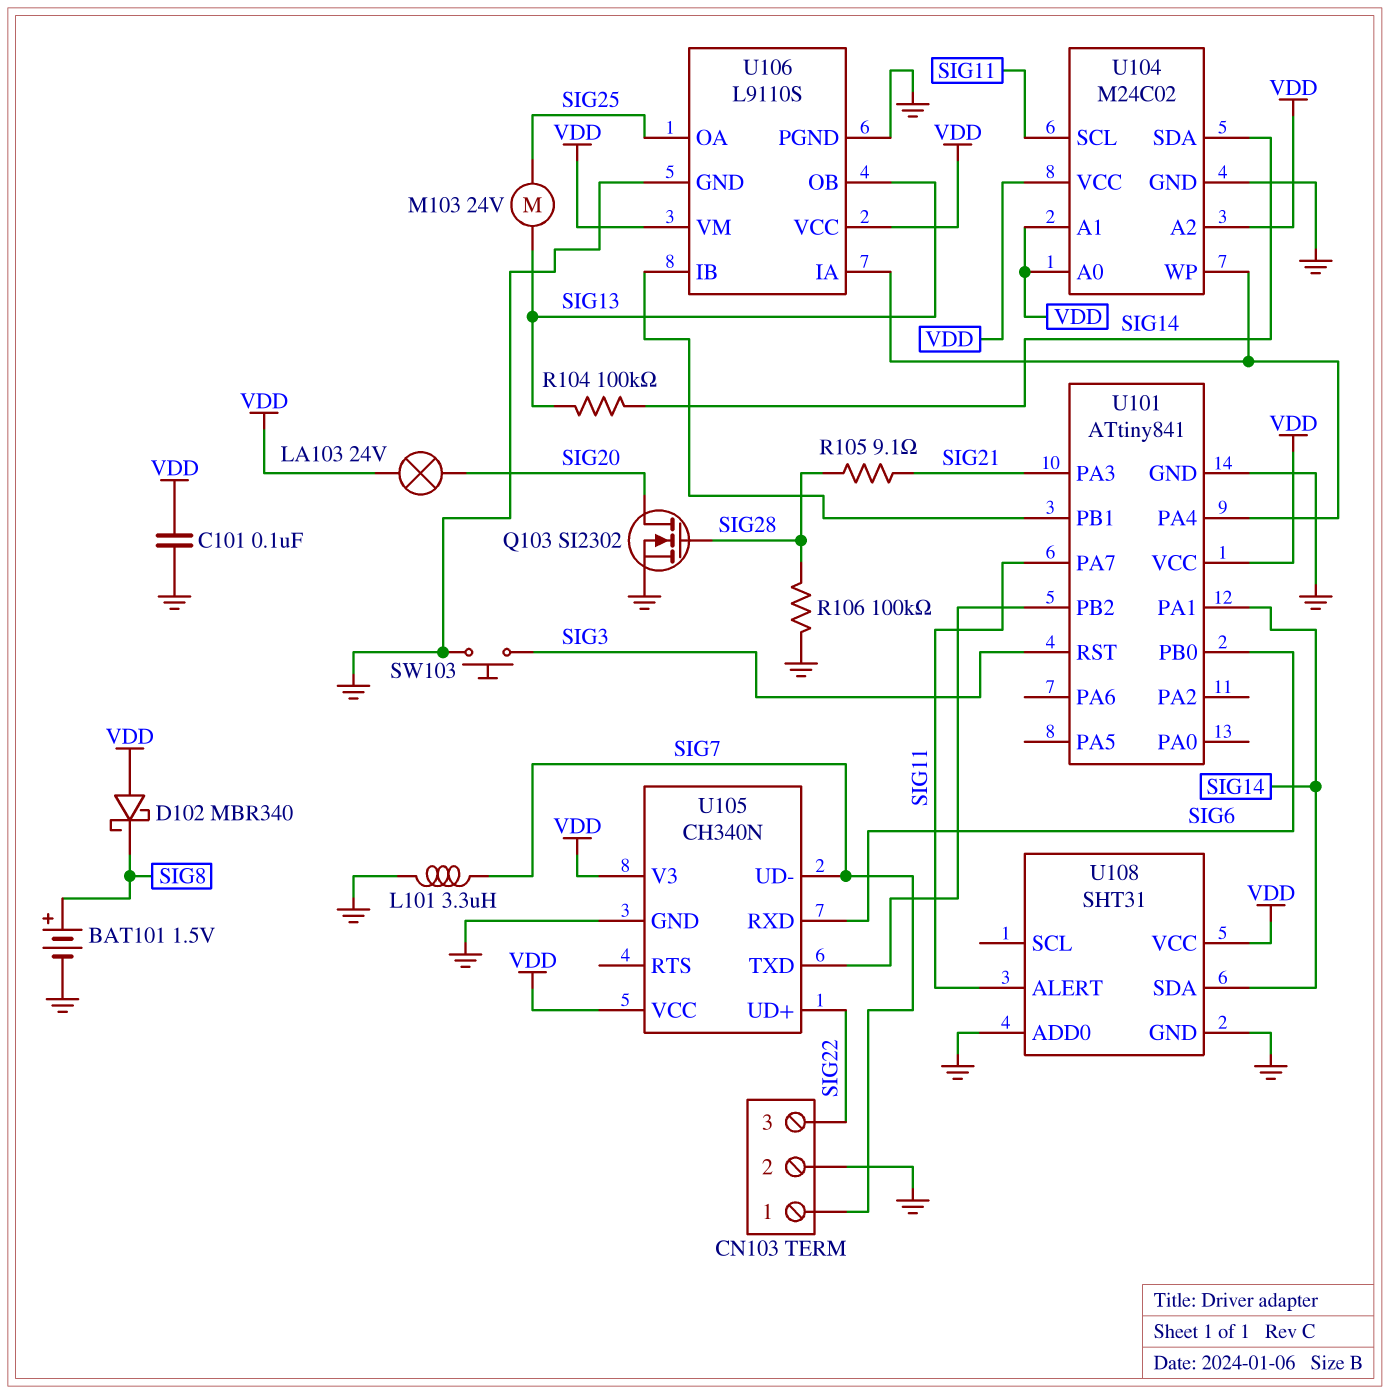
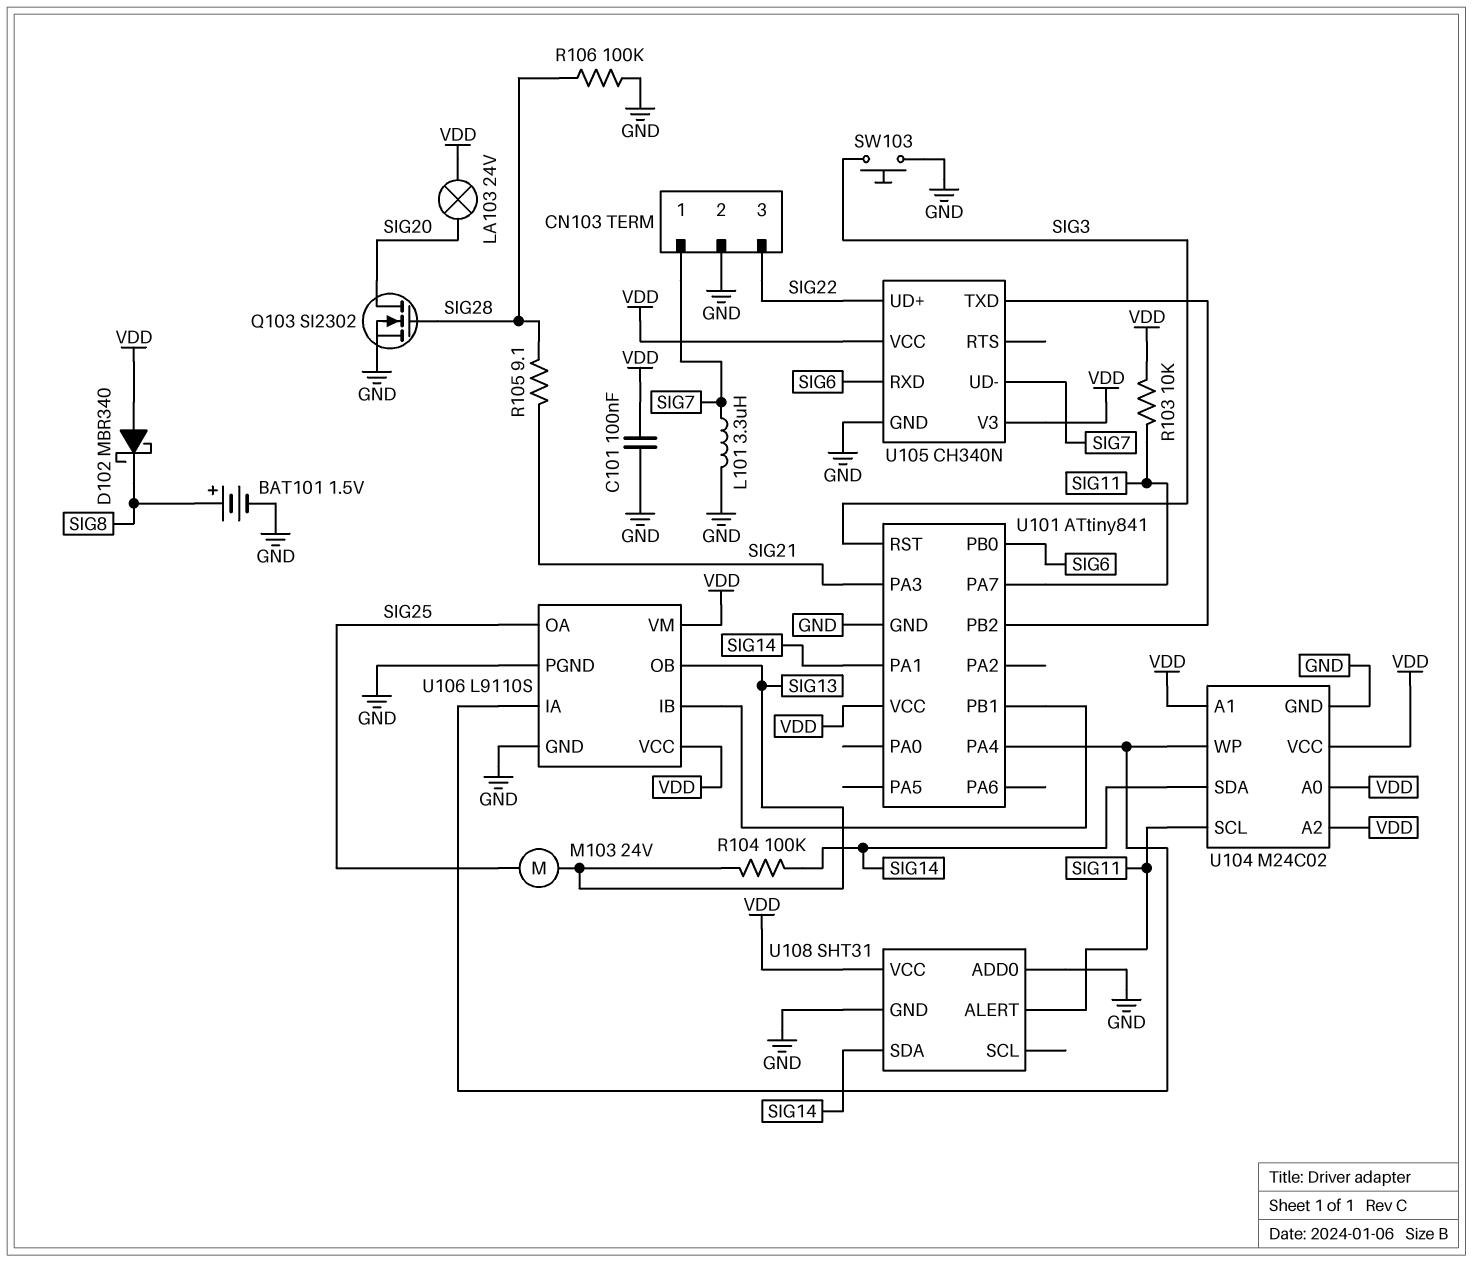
R103: none -> 10k (SIG11, VDD)

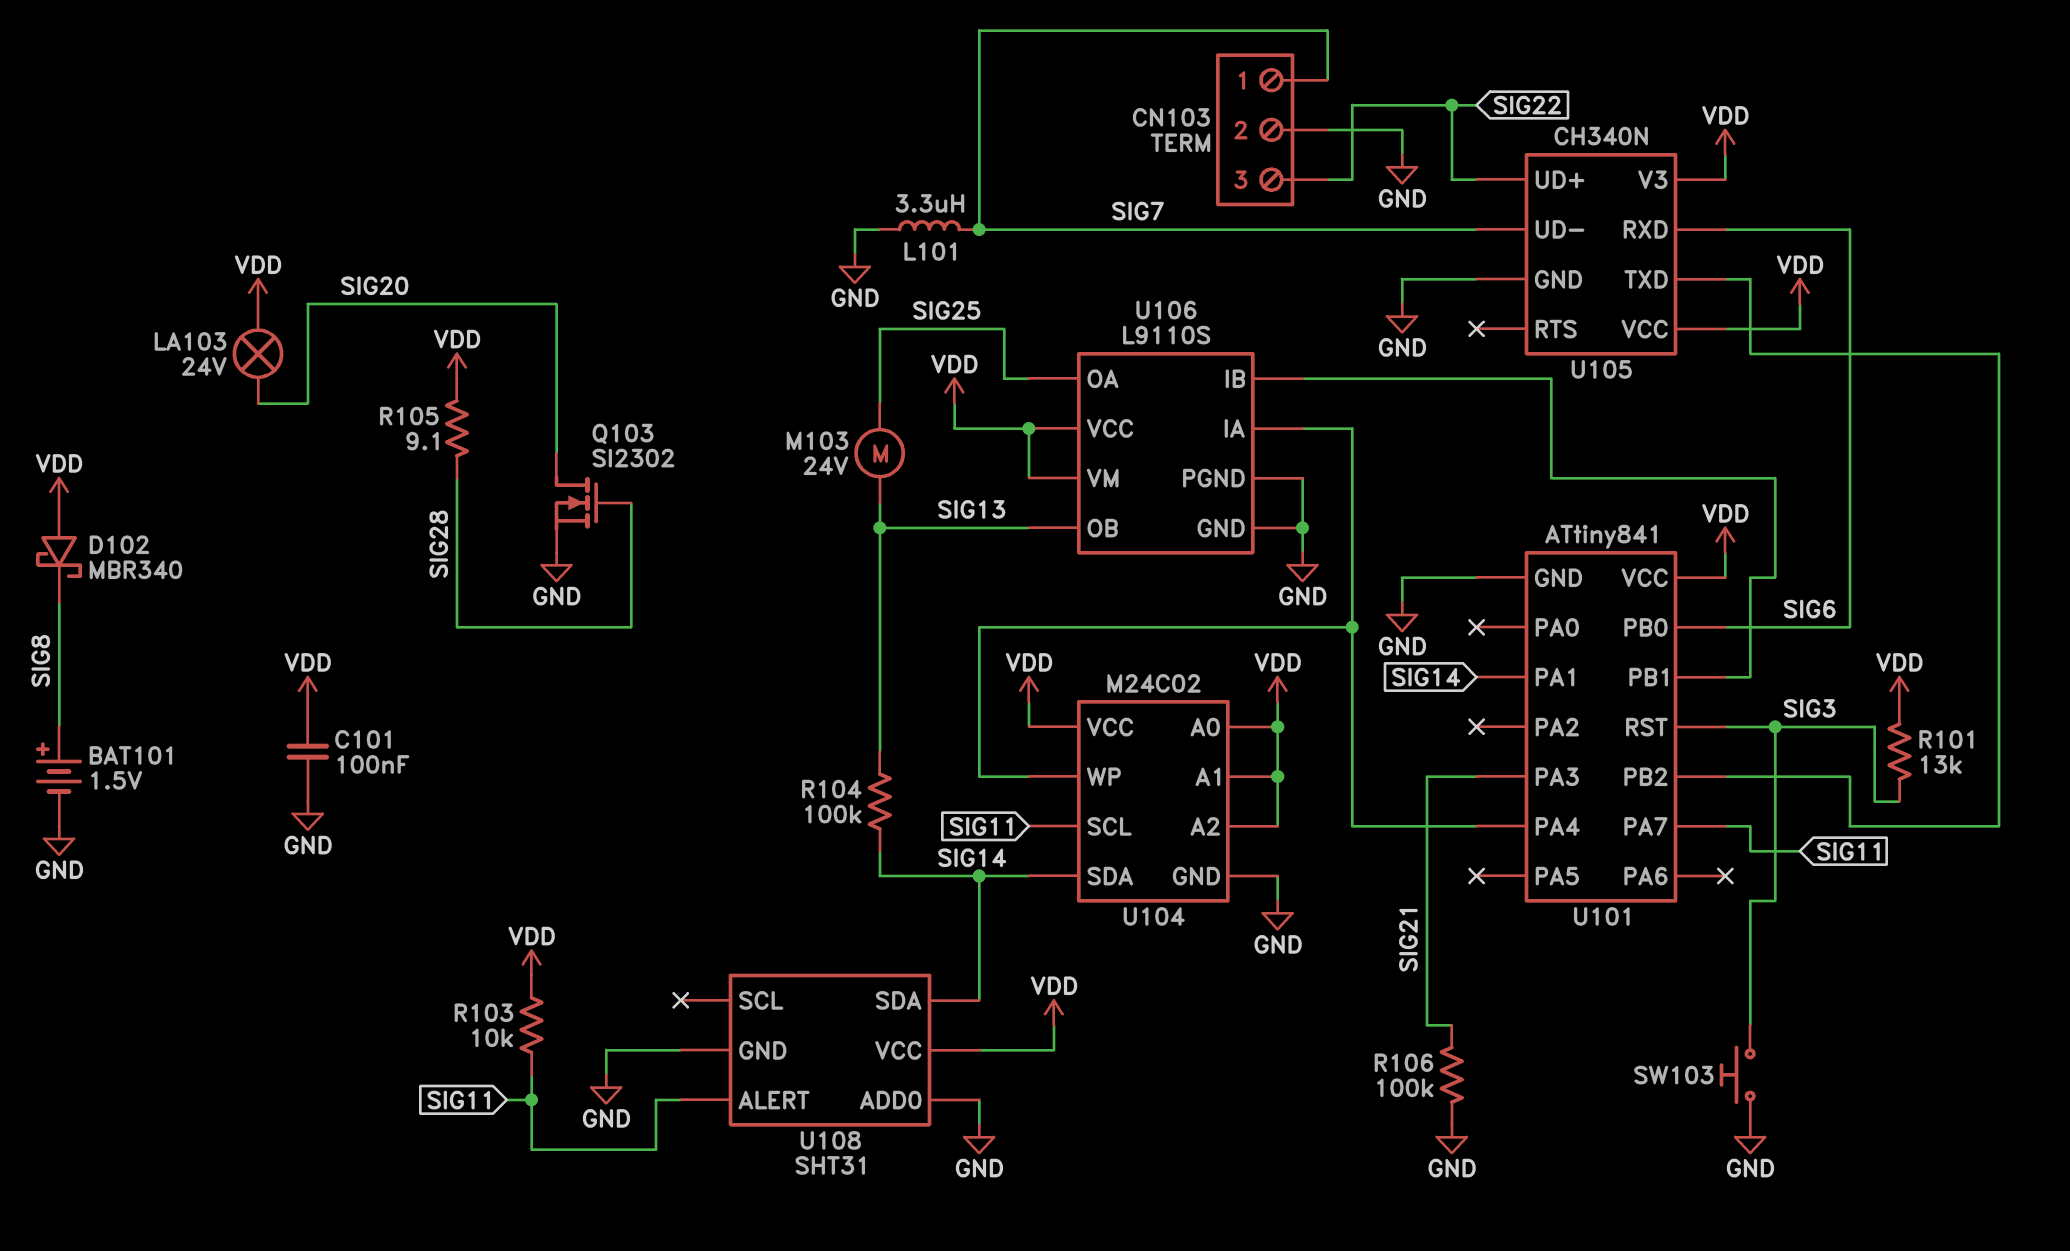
R101: none -> 13k (SIG3, VDD)
R105: 9.1 (SIG21, SIG28) -> 9.1 (SIG28, VDD)
R106: 100k (GND, SIG28) -> 100k (GND, SIG21)

